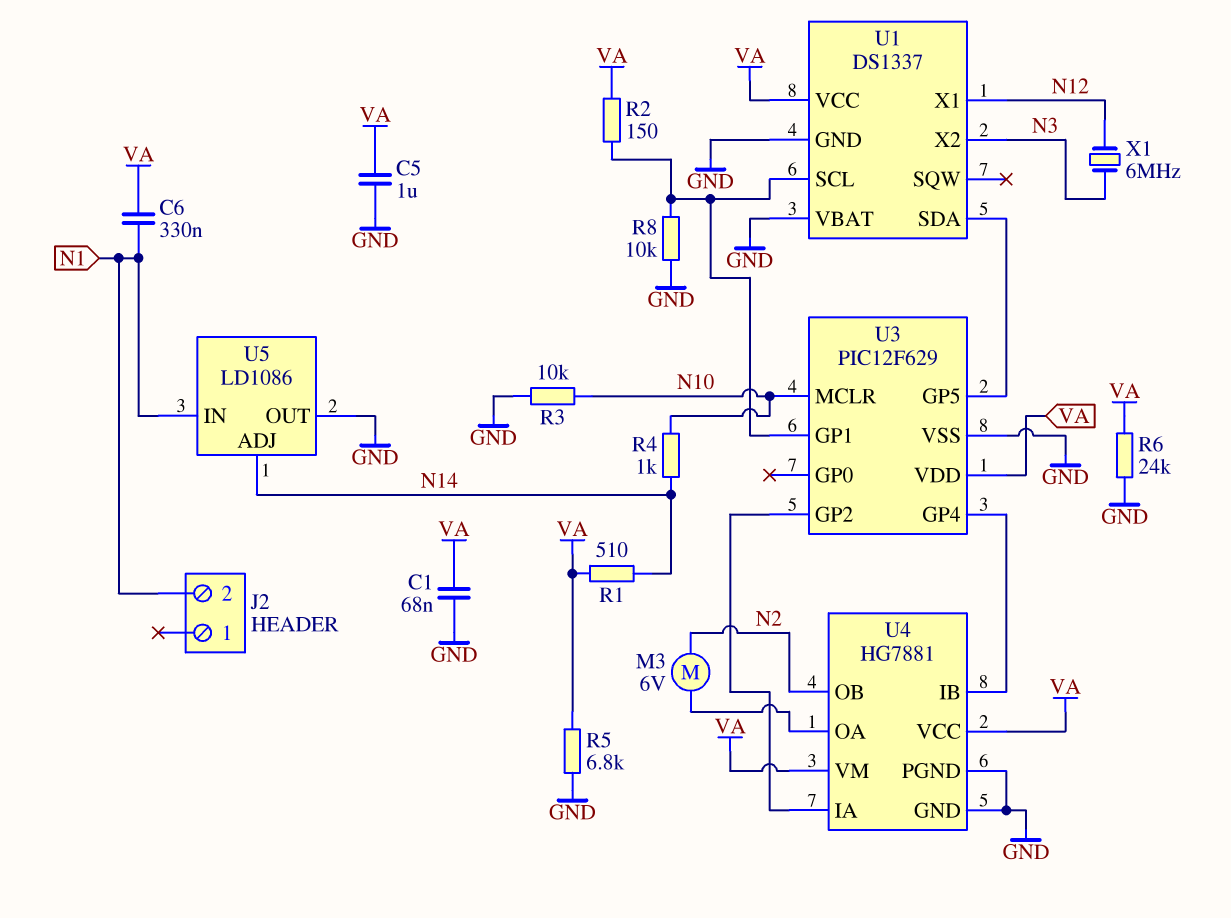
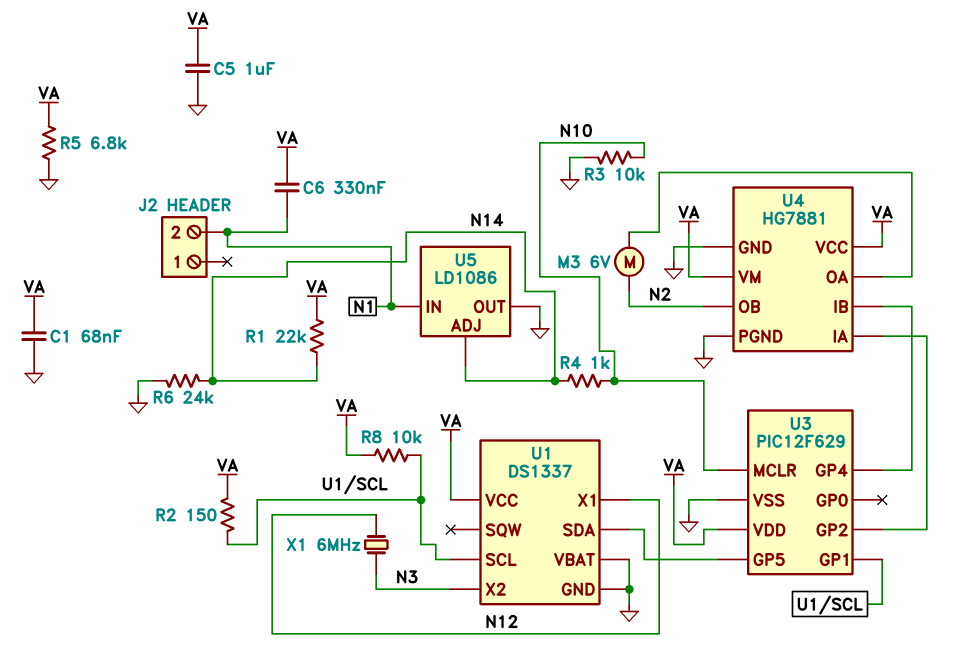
R1: 510 (N14, VA) -> 22k (N14, VA)
R6: 24k (GND, VA) -> 24k (GND, N14)
R8: 10k (GND, U1/SCL) -> 10k (U1/SCL, VA)

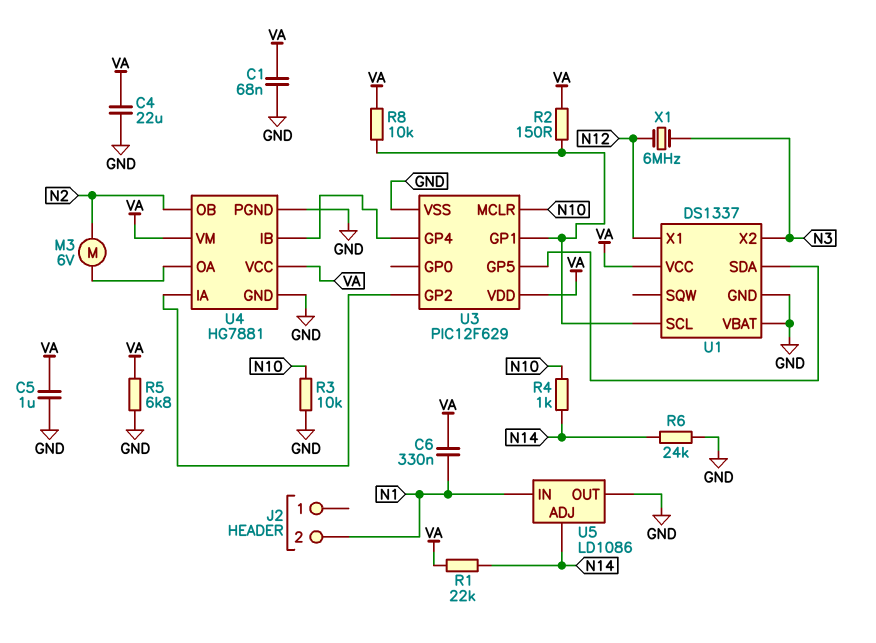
C4: none -> 22uF (GND, VA)

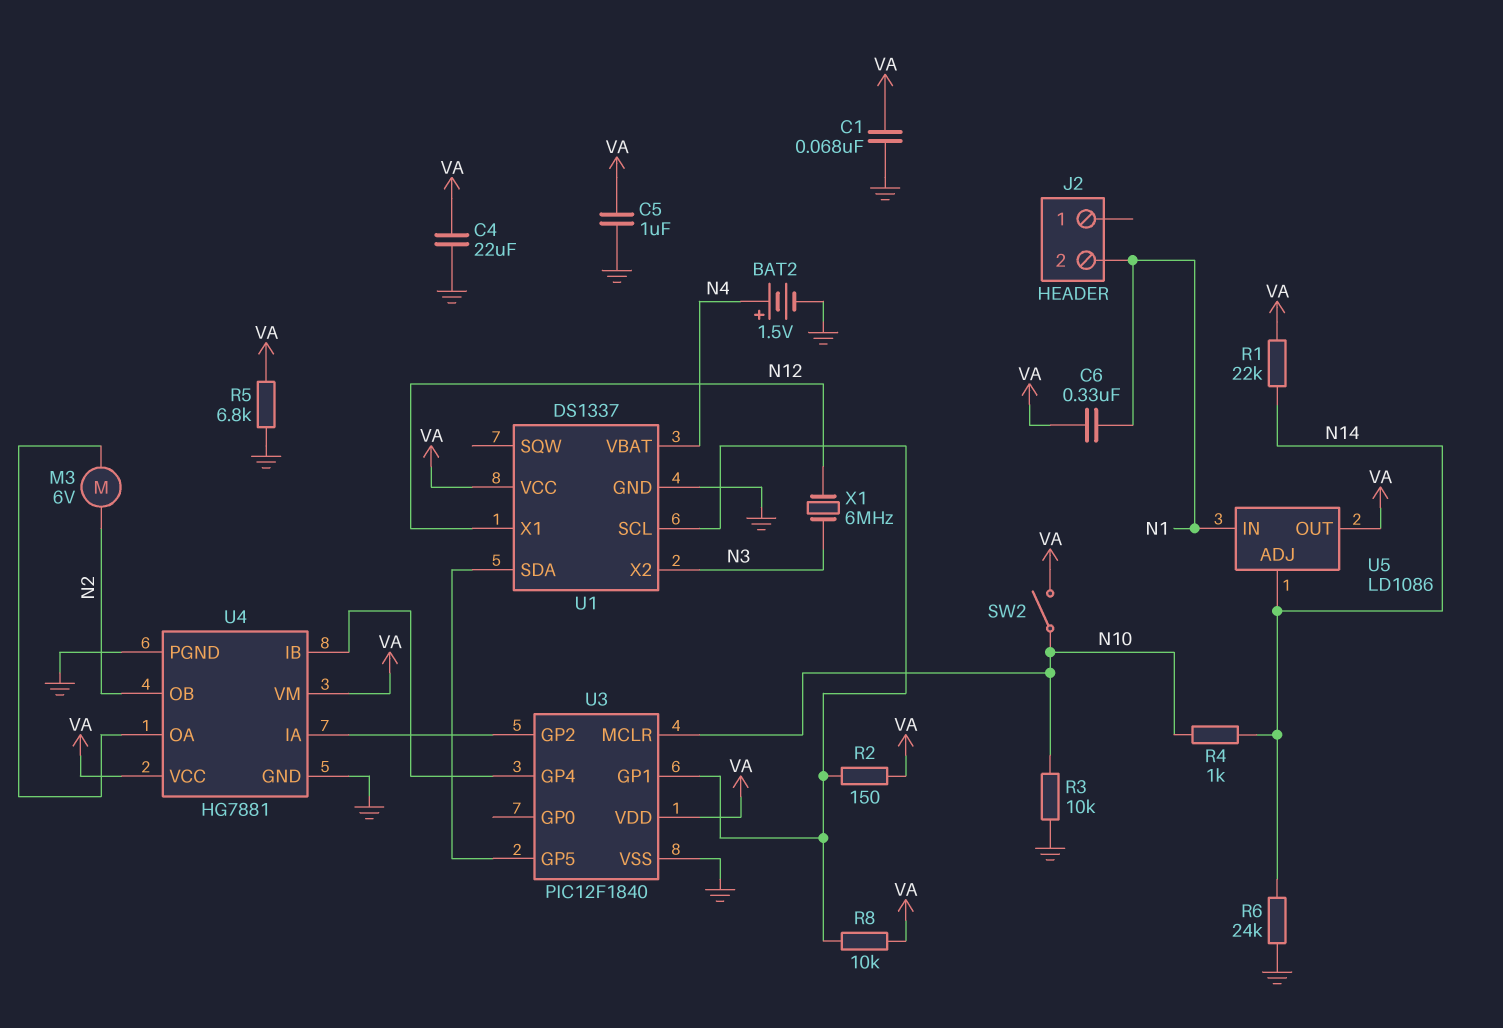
BAT2: none -> 1.5V (plus N4, minus GND)
SW2: none -> switch (N10, VA)
U1 pin VBAT: GND -> N4
U3: PIC12F629 -> PIC12F1840
U5 pin OUT: GND -> VA

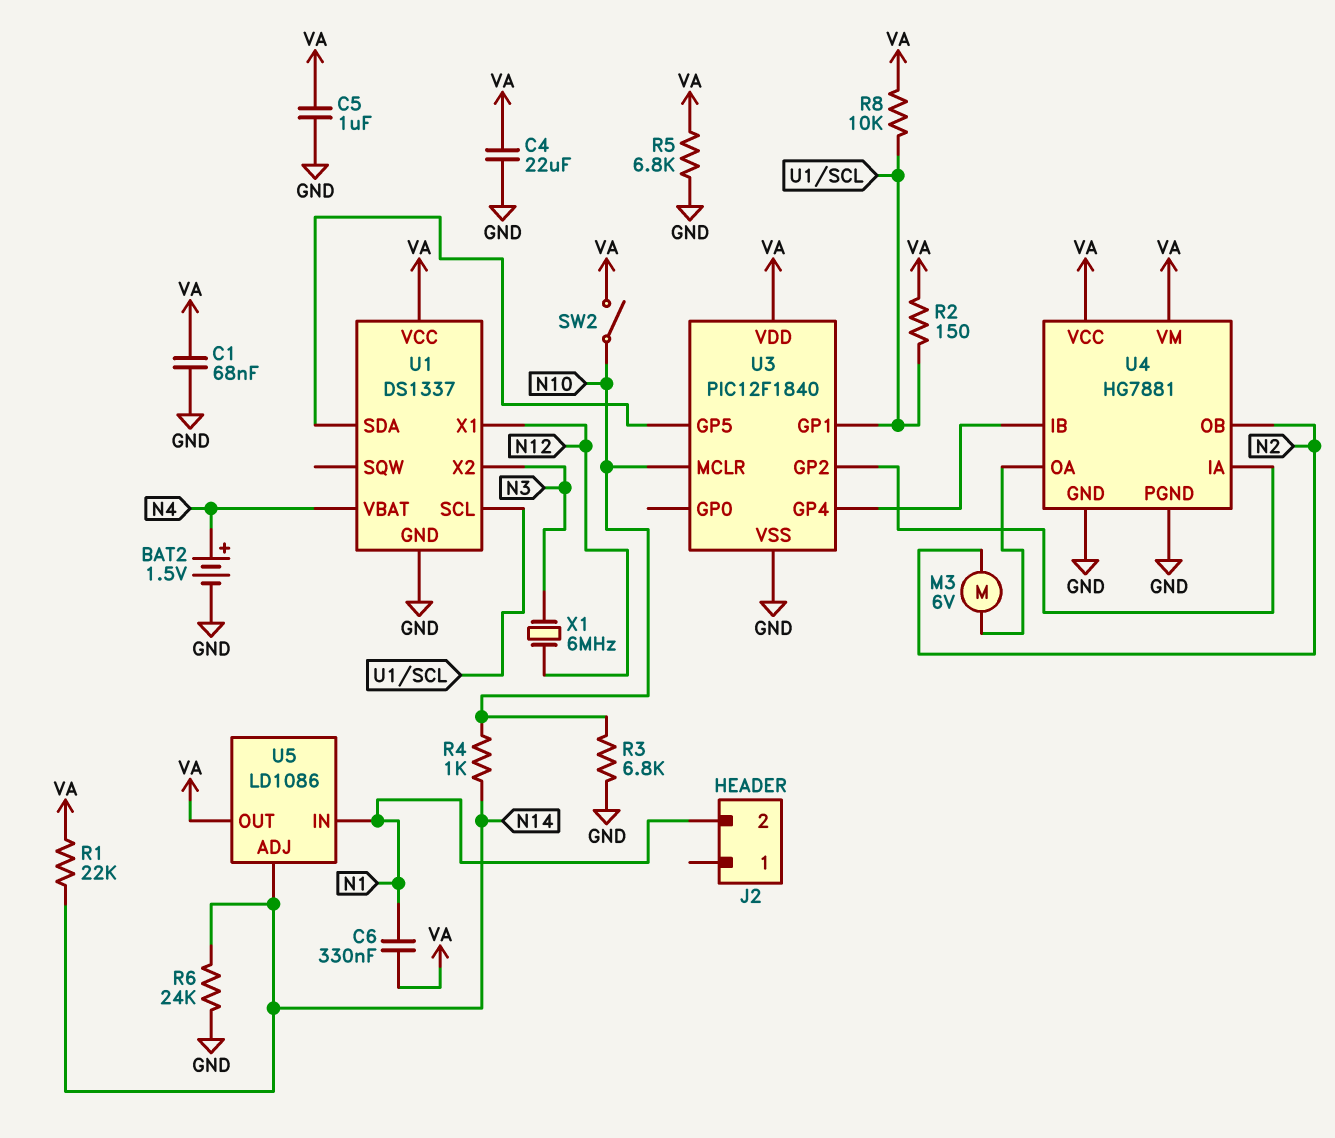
R3: 10k (GND, N10) -> 6.8k (GND, N10)

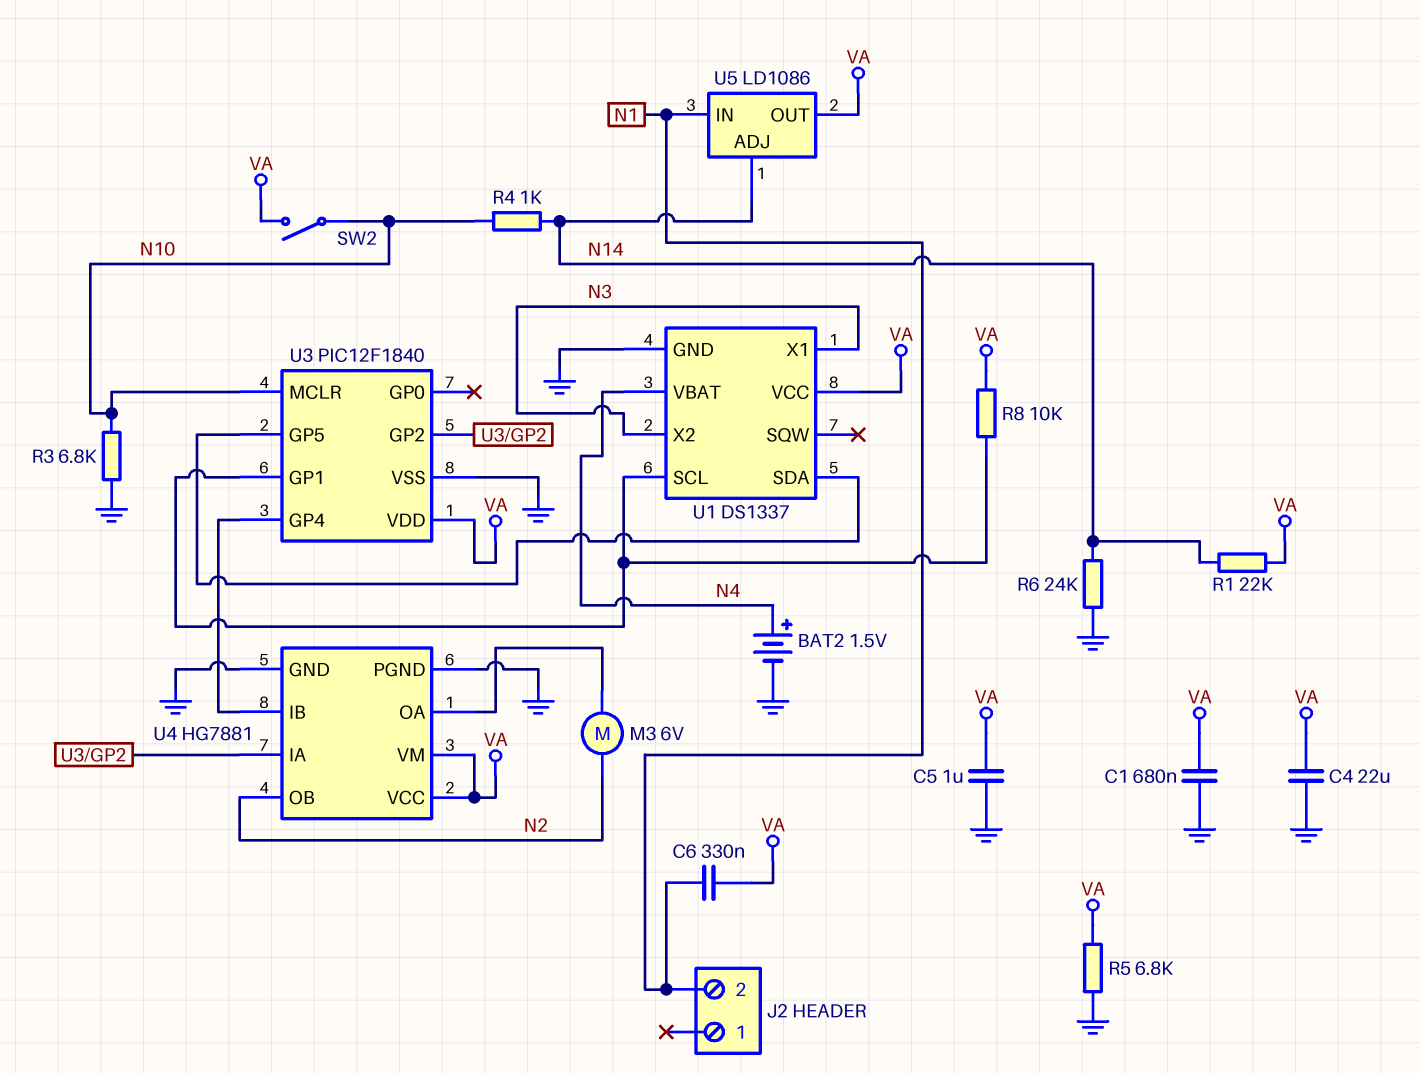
C1: 68nF (GND, VA) -> 680nF (GND, VA)
R2: 150 (U1/SCL, VA) -> none
U1 pin X1: N12 -> N3
X1: 6MHz (N3, N12) -> none

